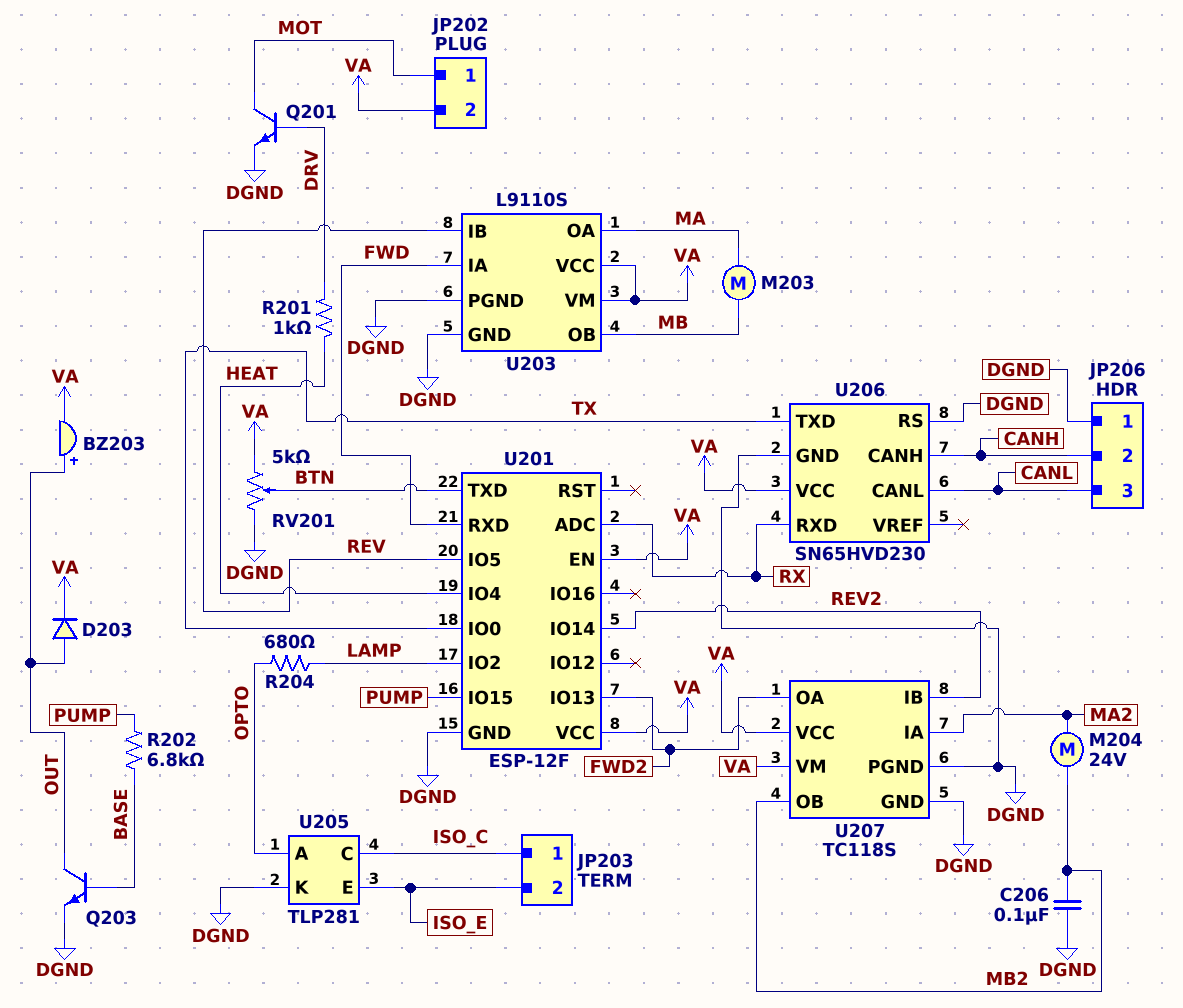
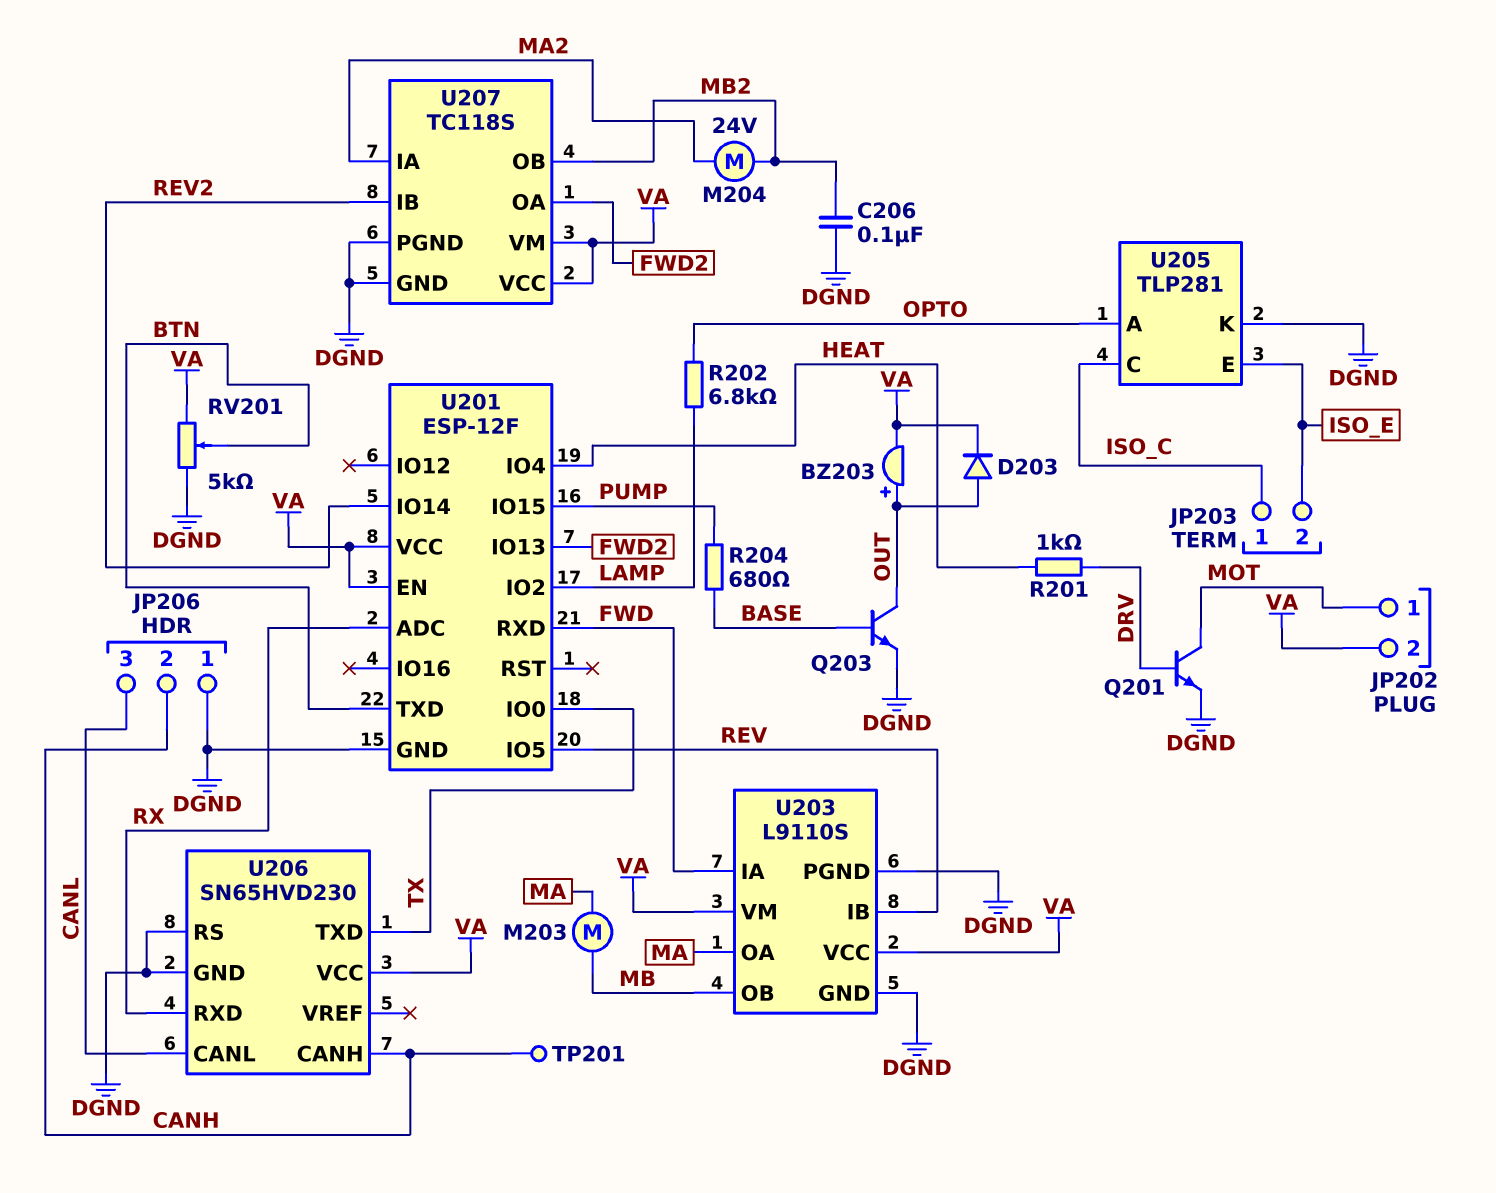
R202: 6.8k (BASE, PUMP) -> 6.8k (LAMP, OPTO)
R204: 680 (LAMP, OPTO) -> 680 (BASE, PUMP)
TP201: none -> test point (CANH)

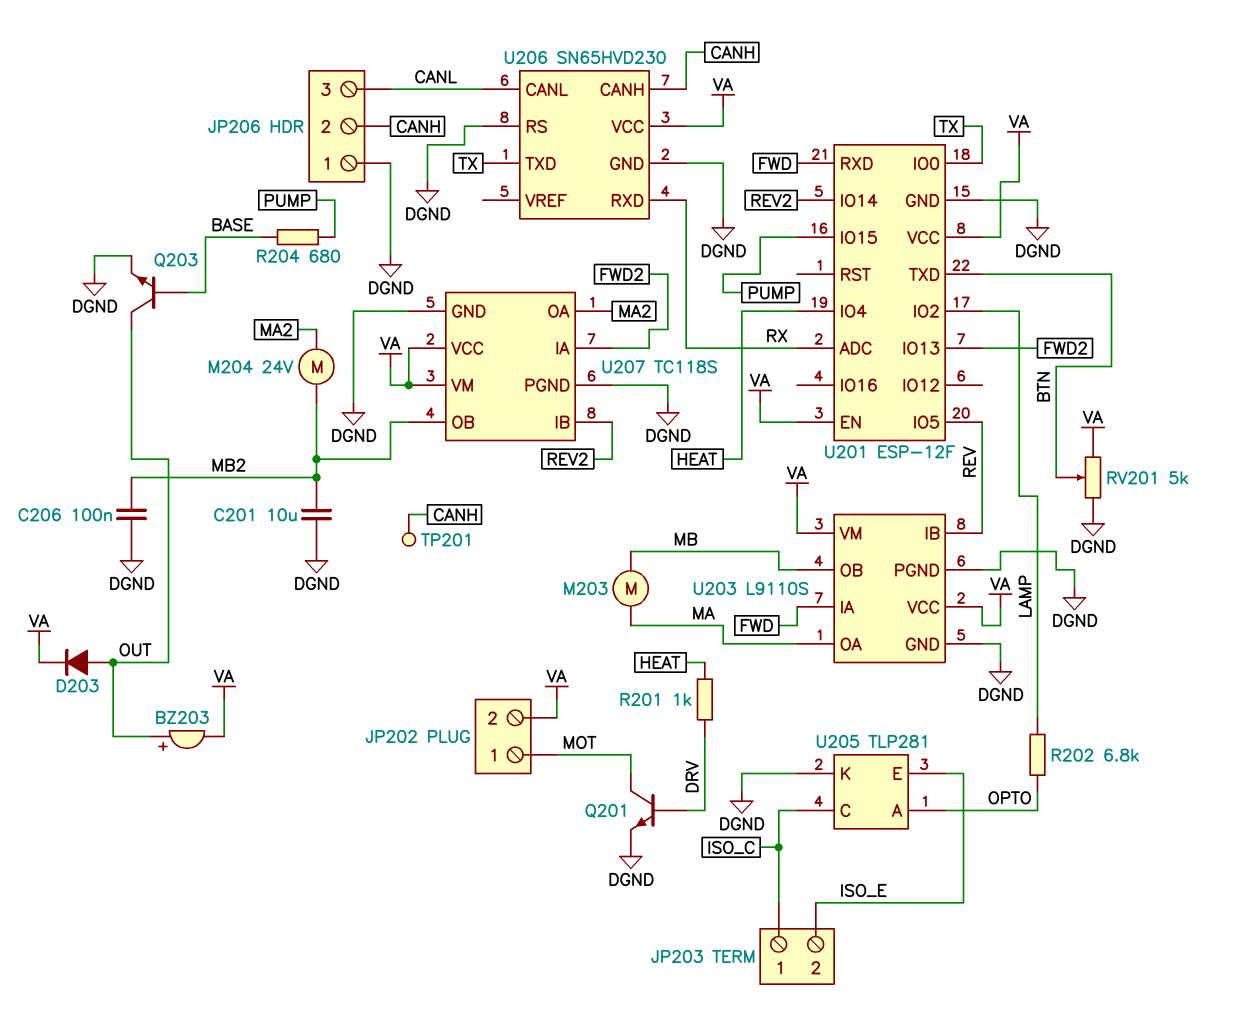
C201: none -> 10uF (DGND, MB2)
U207 pin IA: MA2 -> FWD2
U207 pin OA: FWD2 -> MA2

